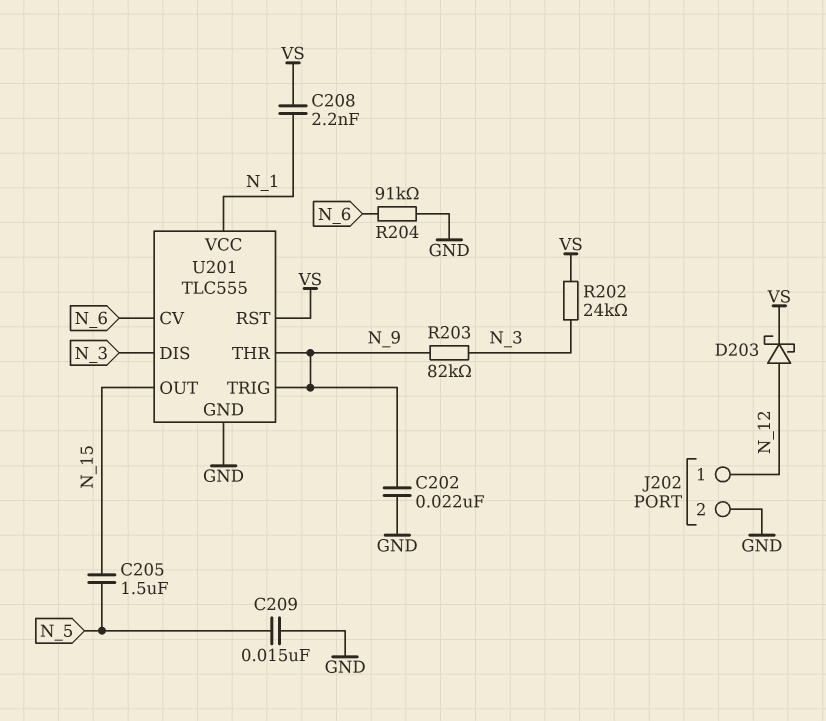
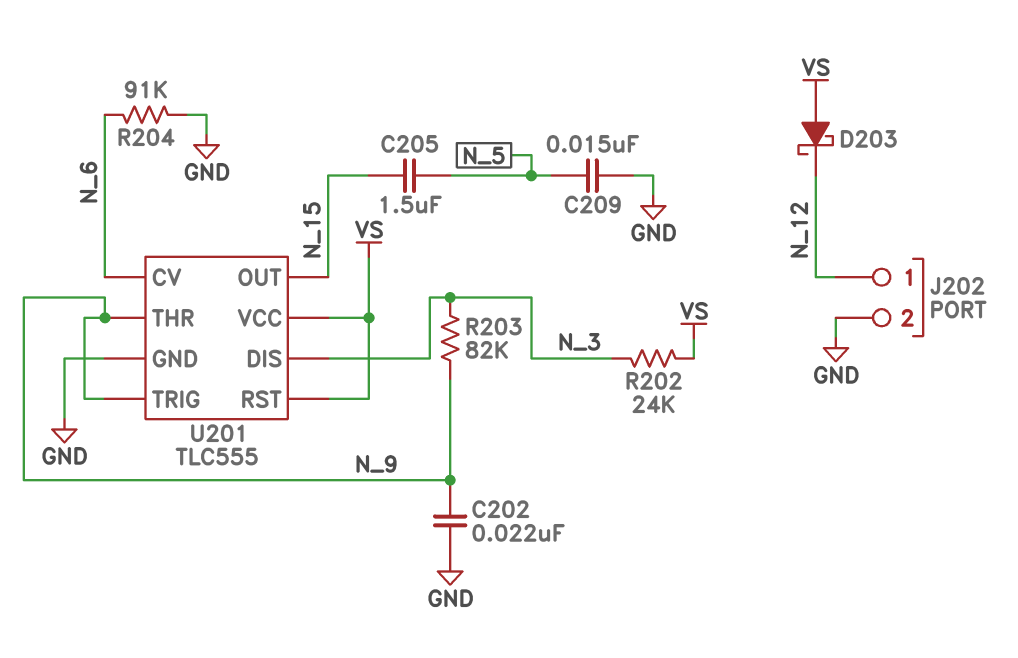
C208: 2.2nF (N_1, VS) -> none
D203: schottky (A N_12, K VS) -> schottky (A VS, K N_12)
U201 pin VCC: N_1 -> VS

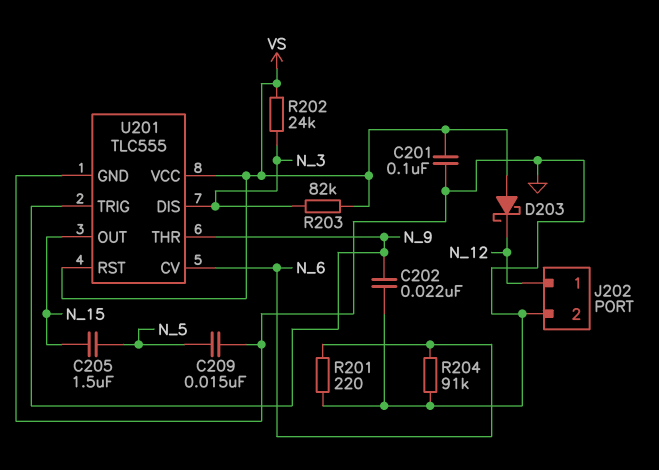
C201: none -> 100nF (GND, VS)
R201: none -> 220 (GND, N_6)
R203: 82k (N_3, N_9) -> 82k (N_3, VS)

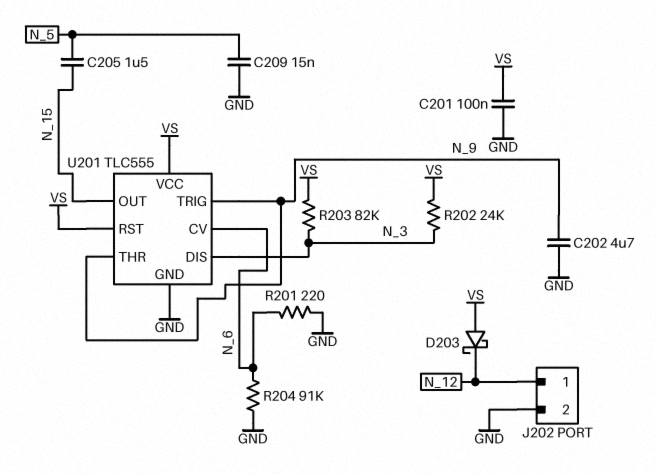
C202: 22nF (GND, N_9) -> 4.7uF (GND, N_9)

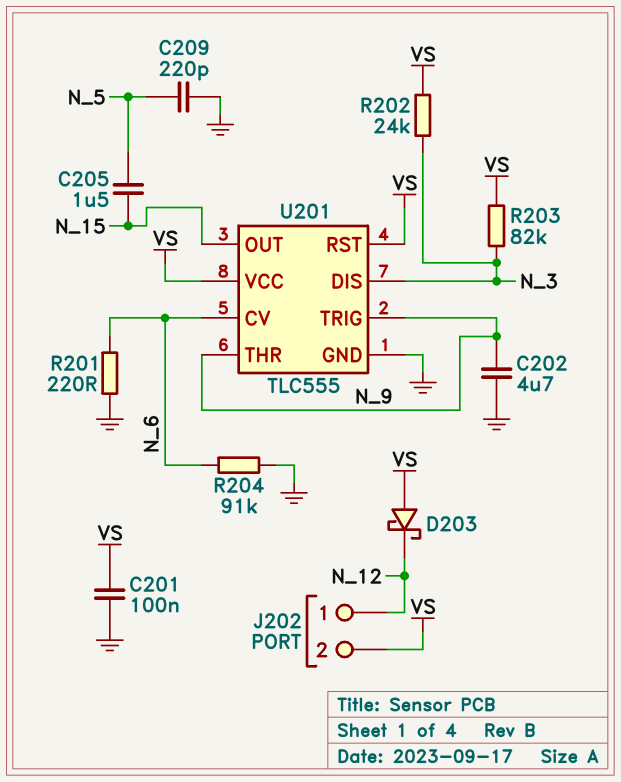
C209: 15nF (GND, N_5) -> 220pF (GND, N_5)
J202 pin 2: GND -> VS

